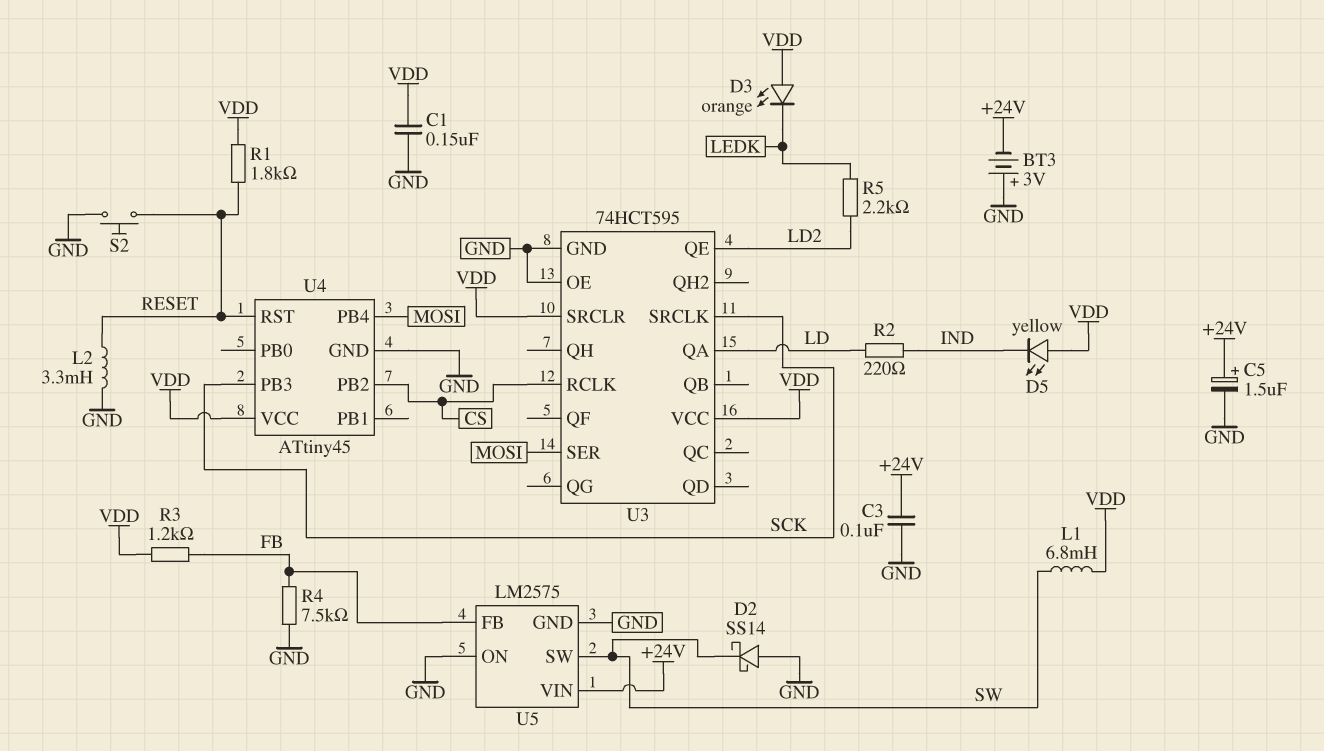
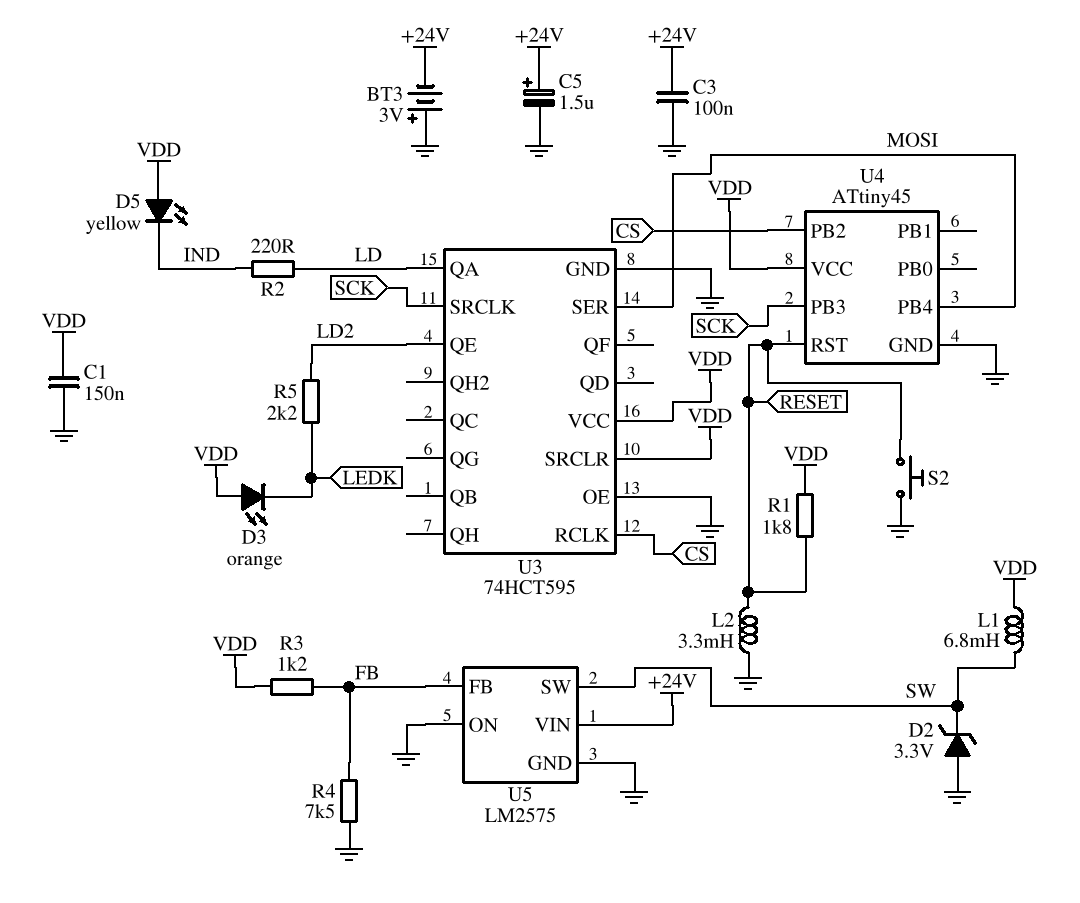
D2: schottky SS14 (A GND, K SW) -> zener 3.3V (A GND, K SW)

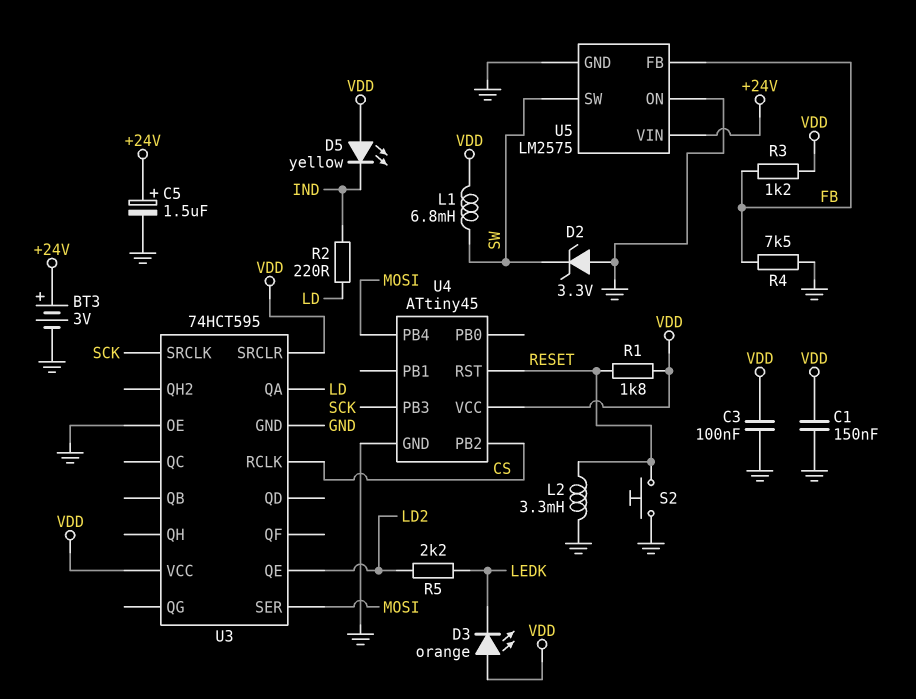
BT3: 3V (plus GND, minus +24V) -> 3V (plus +24V, minus GND)
C3: 100nF (+24V, GND) -> 100nF (GND, VDD)

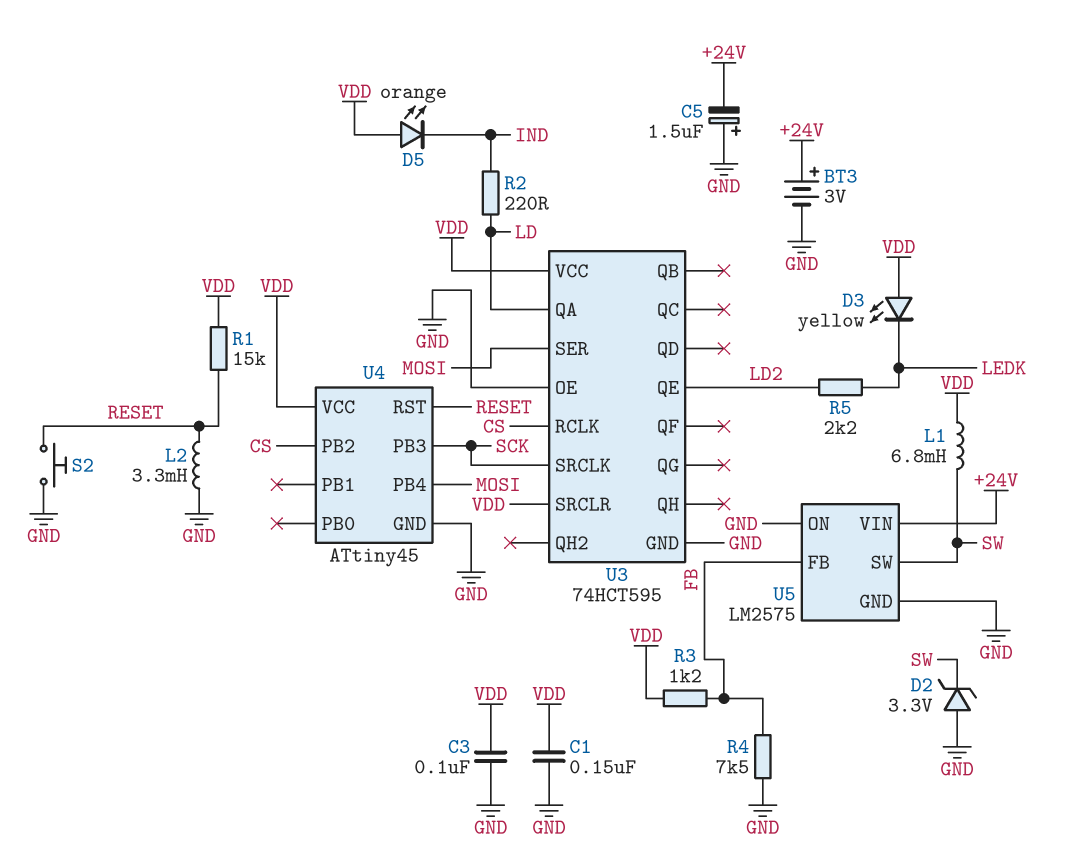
C5: 1.5uF (plus +24V, minus GND) -> 1.5uF (plus GND, minus +24V)
D3: LED orange (A VDD, K LEDK) -> LED yellow (A VDD, K LEDK)
D5: LED yellow (A VDD, K IND) -> LED orange (A VDD, K IND)
R1: 1.8k (RESET, VDD) -> 15k (RESET, VDD)

